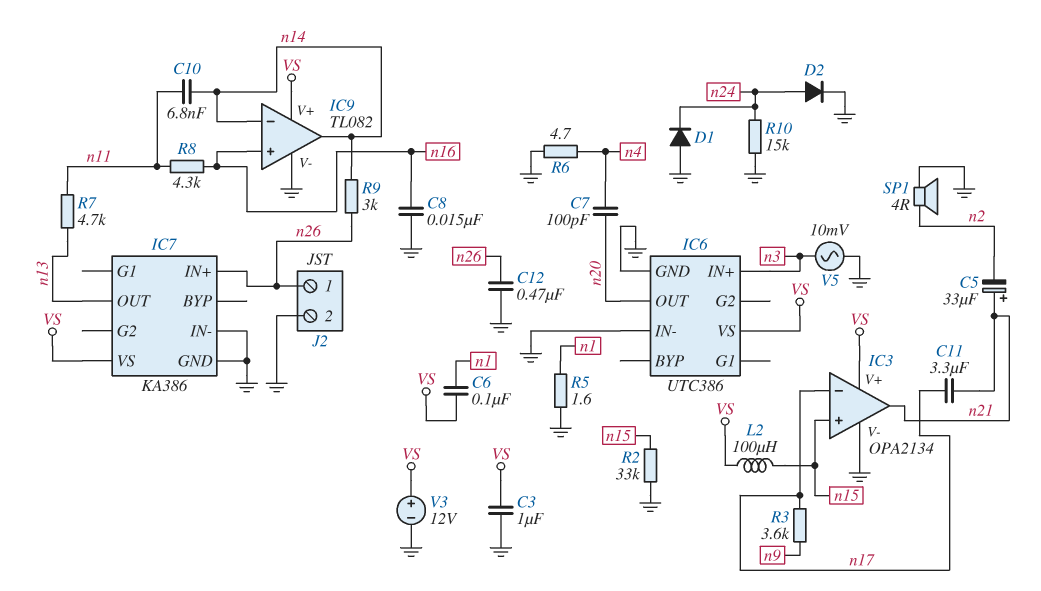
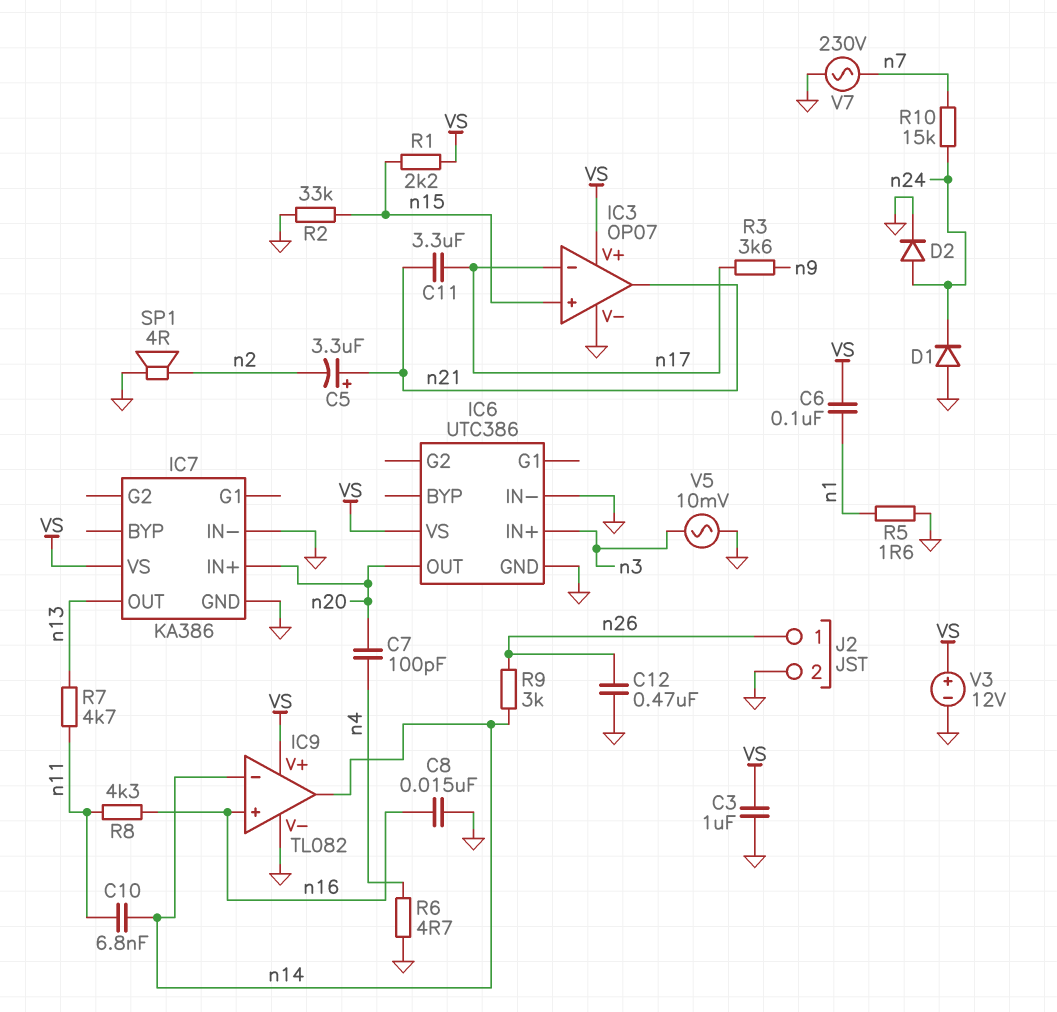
C5: 33uF (plus n21, minus n2) -> 3.3uF (plus n21, minus n2)
IC3: OPA2134 -> OP07
IC7 pin IN+: n26 -> n20
L2: 100uH (VS, n15) -> none
R1: none -> 2.2k (VS, n15)
R10: 15k (GND, n24) -> 15k (n7, n24)
V7: none -> AC 230V (GND, n7)

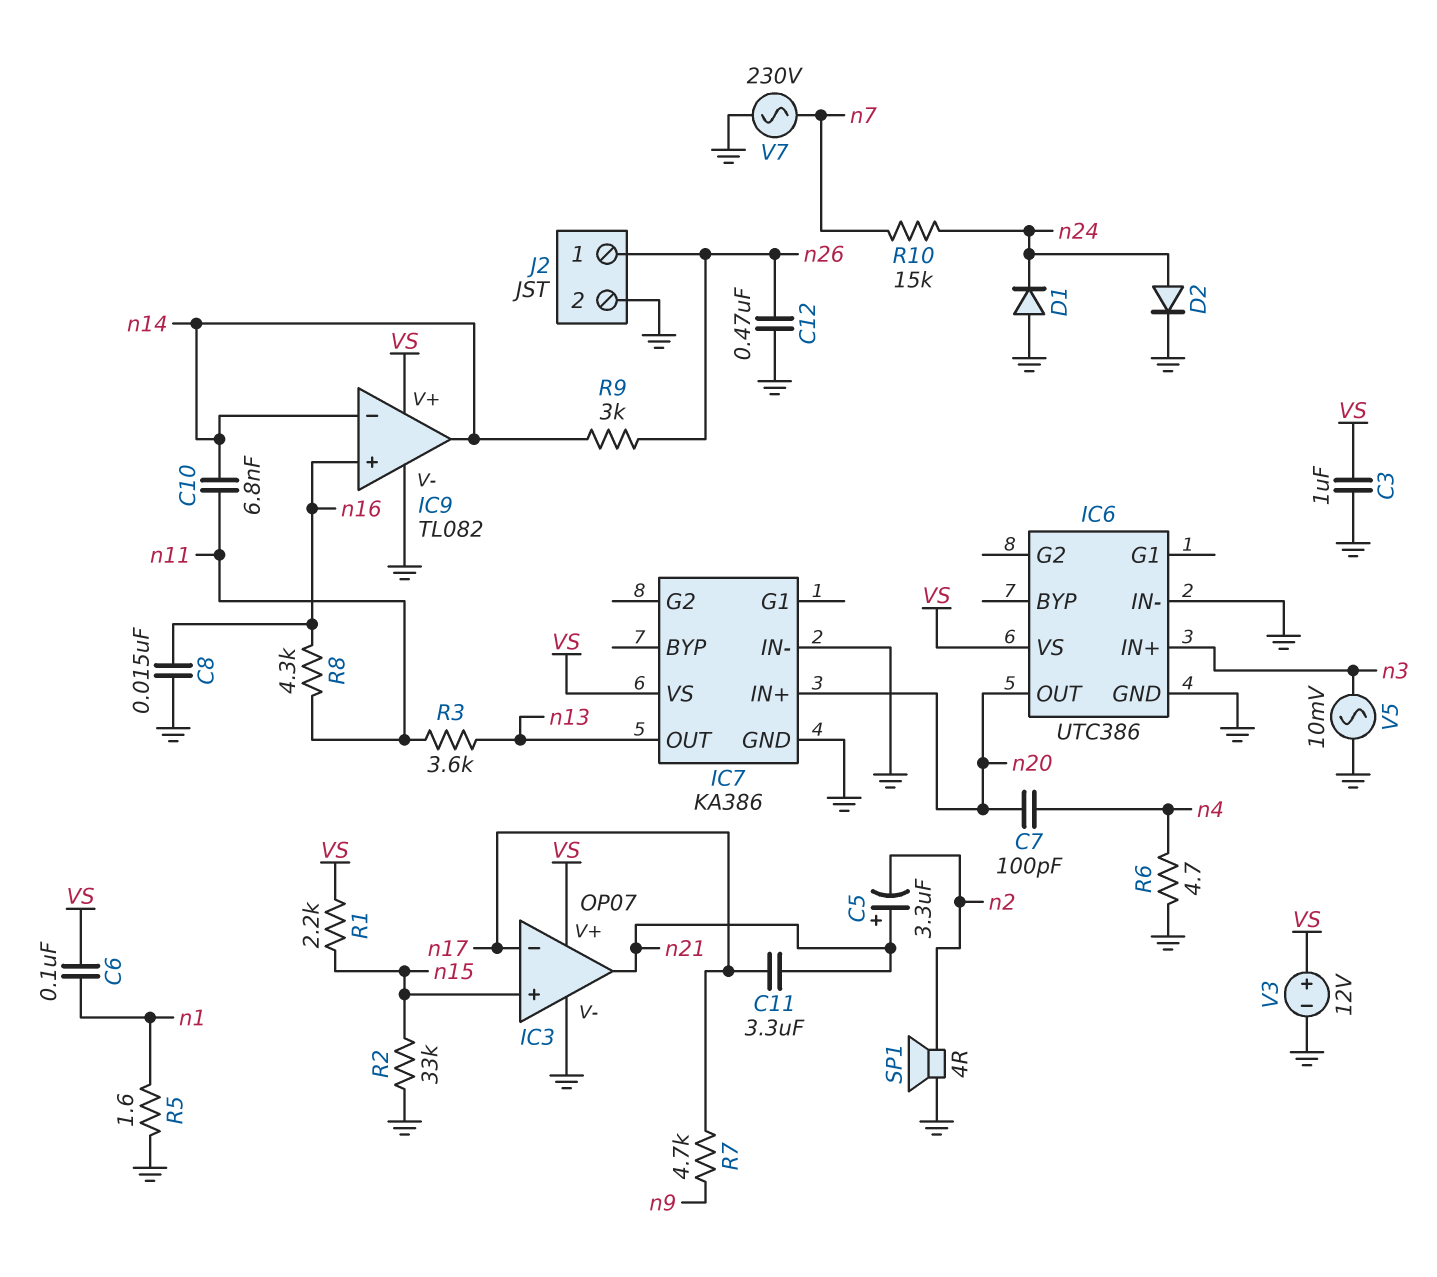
R3: 3.6k (n9, n17) -> 3.6k (n11, n13)
R7: 4.7k (n11, n13) -> 4.7k (n9, n17)

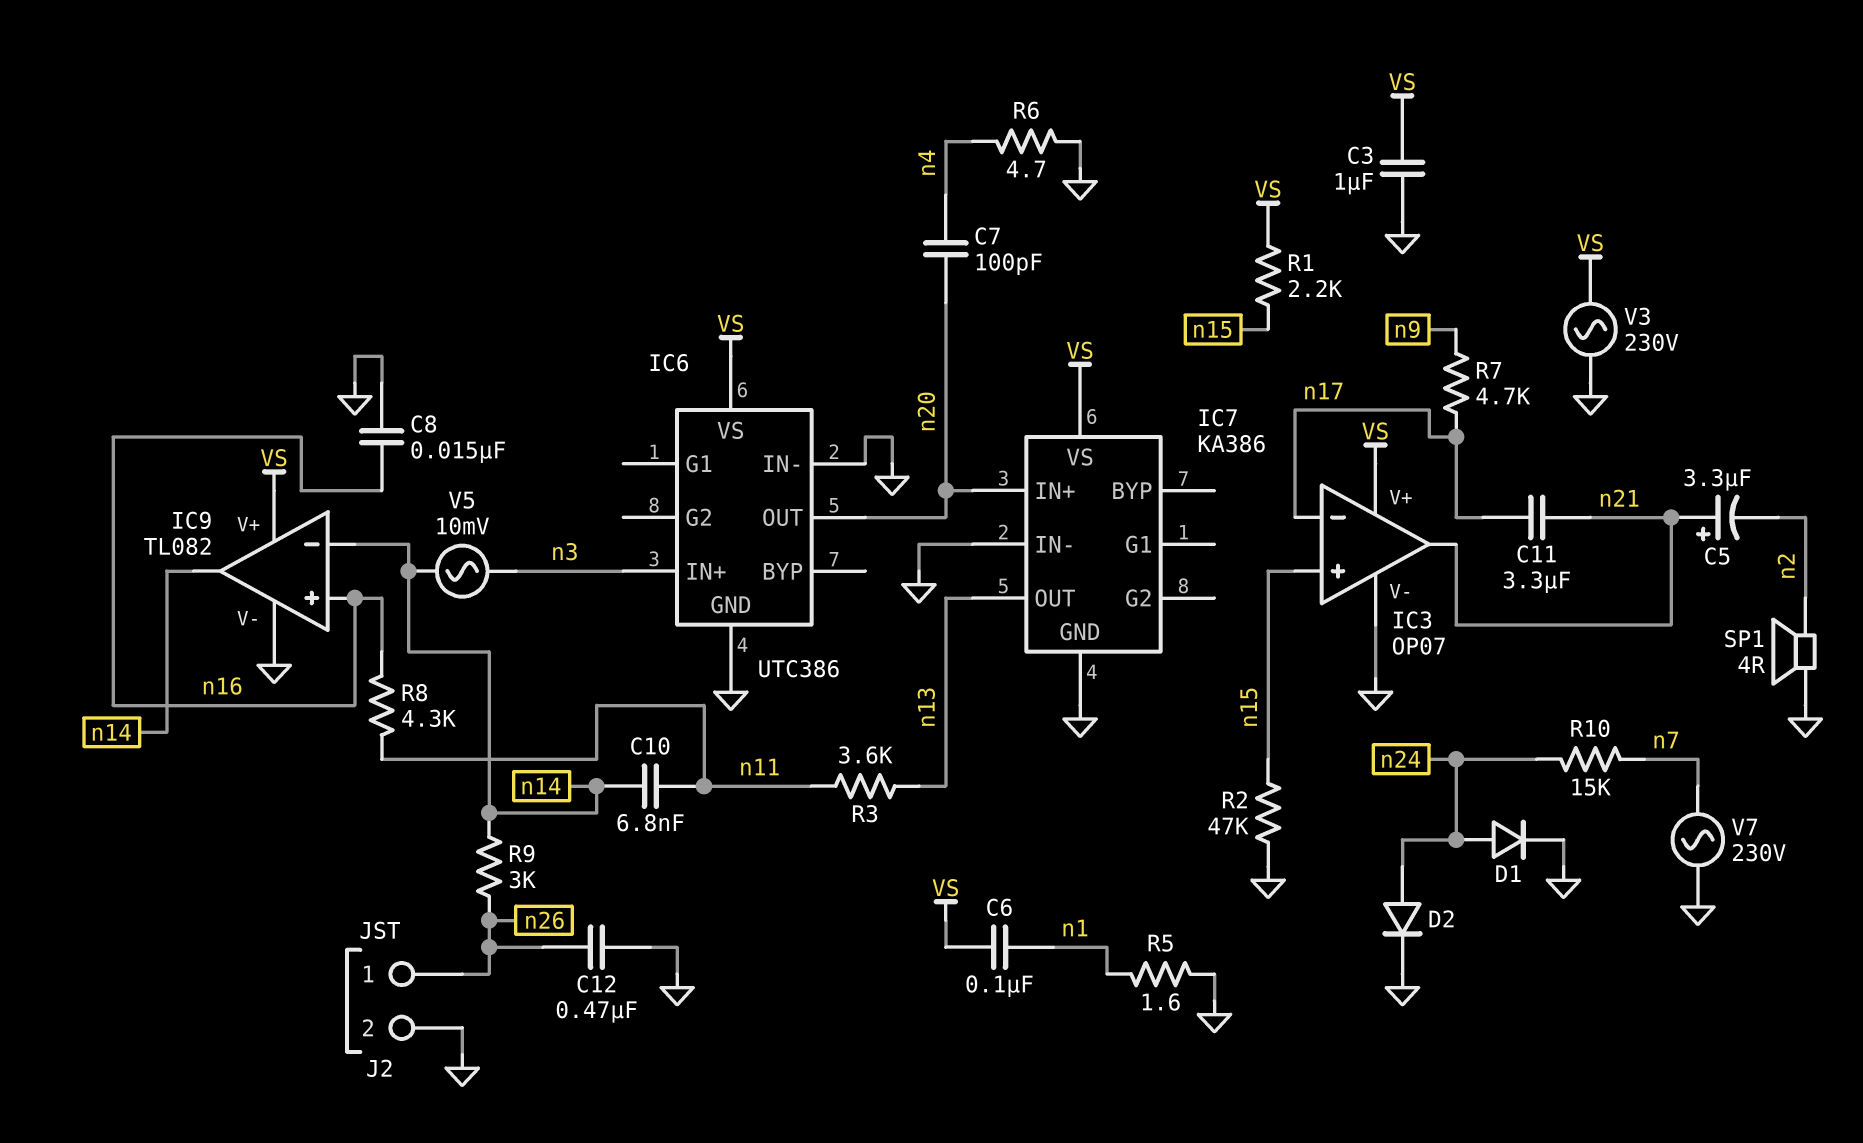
D1: diode (A GND, K n24) -> diode (A n24, K GND)
R2: 33k (GND, n15) -> 47k (GND, n15)
V3: 12V (plus VS, minus GND) -> AC 230V (GND, VS)
V5: AC 10mV (GND, n3) -> AC 10mV (n3, n14)

